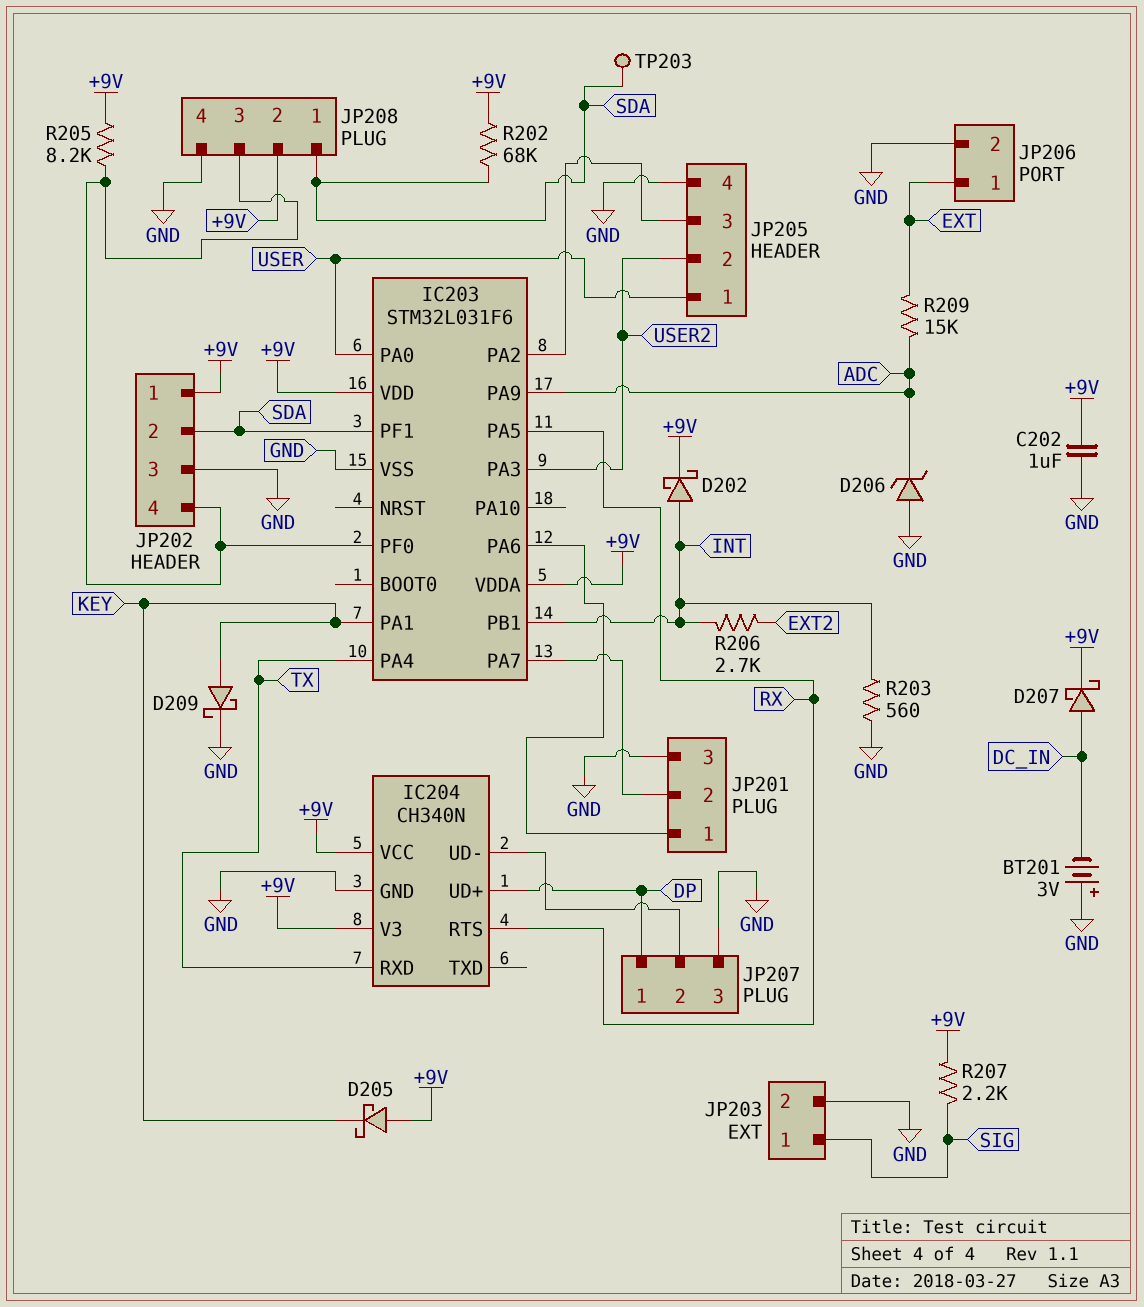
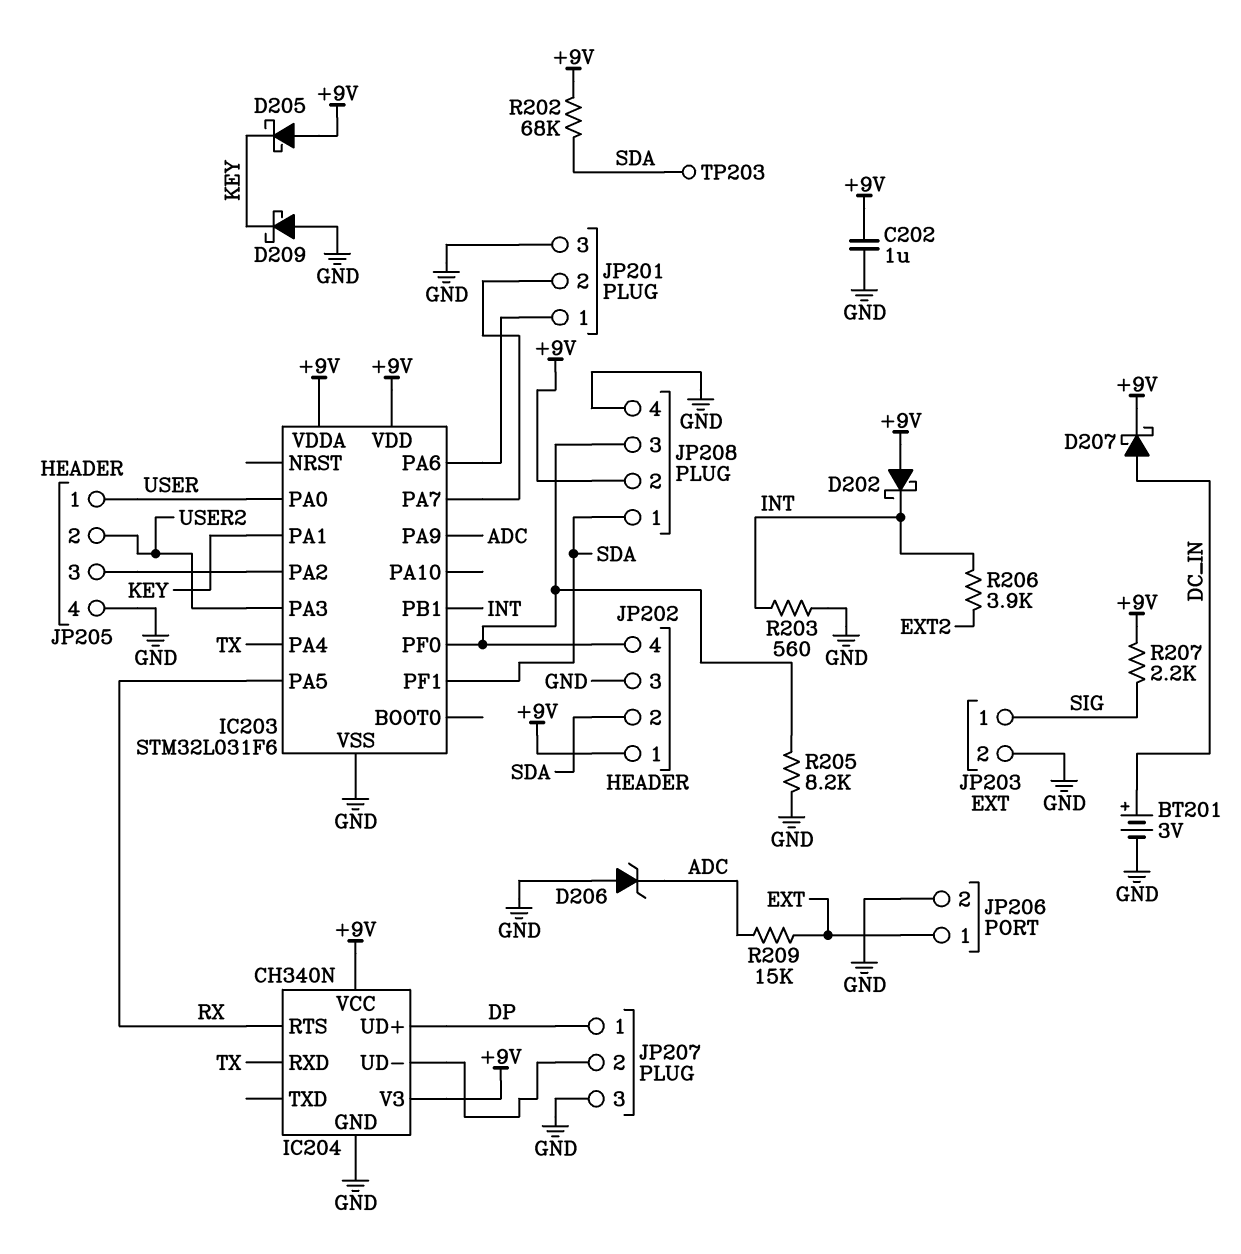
BT201: 3V (plus GND, minus DC_IN) -> 3V (plus DC_IN, minus GND)
D202: schottky (A INT, K +9V) -> schottky (A +9V, K INT)
D209: schottky (A KEY, K GND) -> schottky (A GND, K KEY)
R205: 8.2k (+9V, IC203/PF0) -> 8.2k (GND, IC203/PF0)
R206: 2.7k (EXT2, INT) -> 3.9k (EXT2, INT)

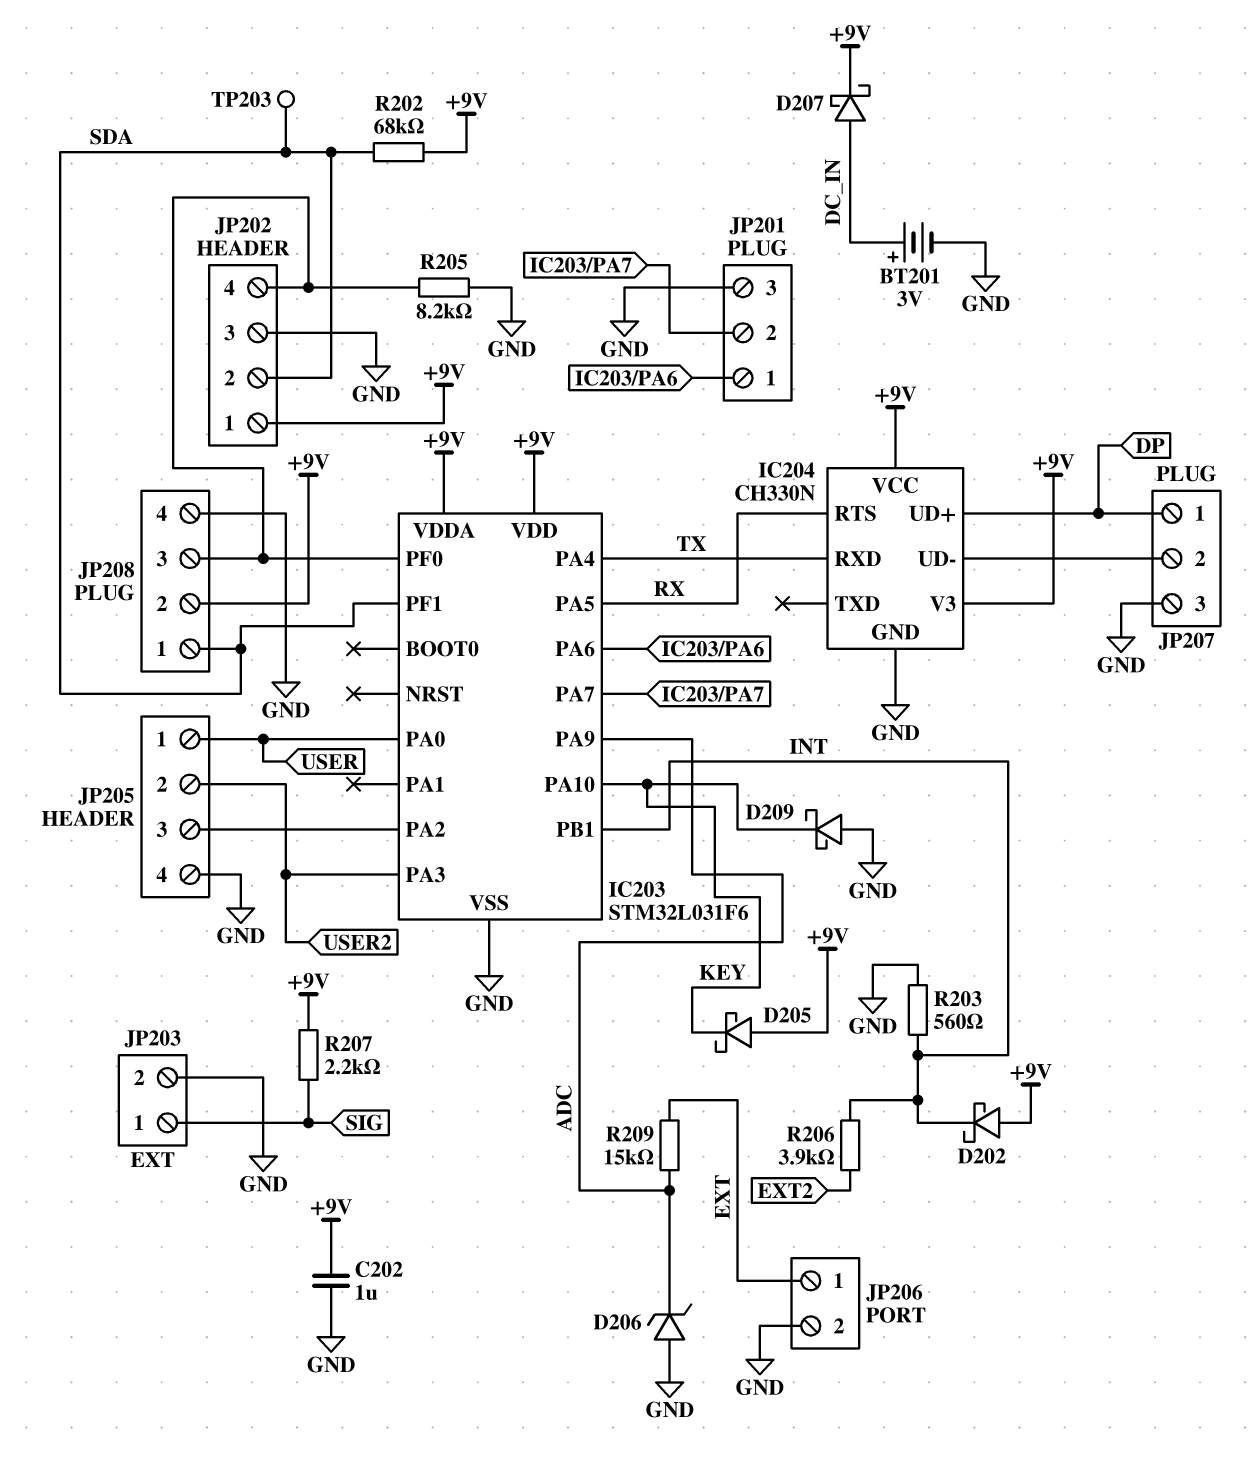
IC203 pin PA1: KEY -> none
IC203 pin PA10: none -> KEY
IC204: CH340N -> CH330N

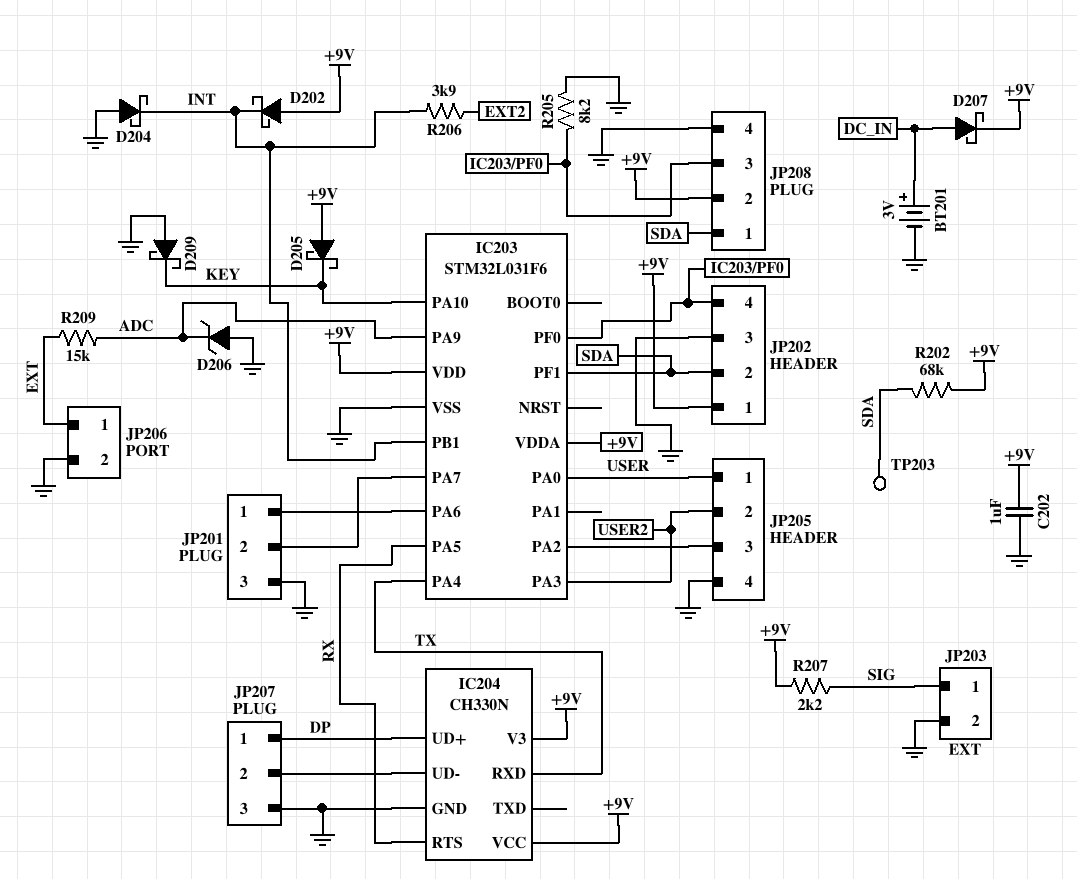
D204: none -> schottky (A GND, K INT)
R203: 560 (GND, INT) -> none

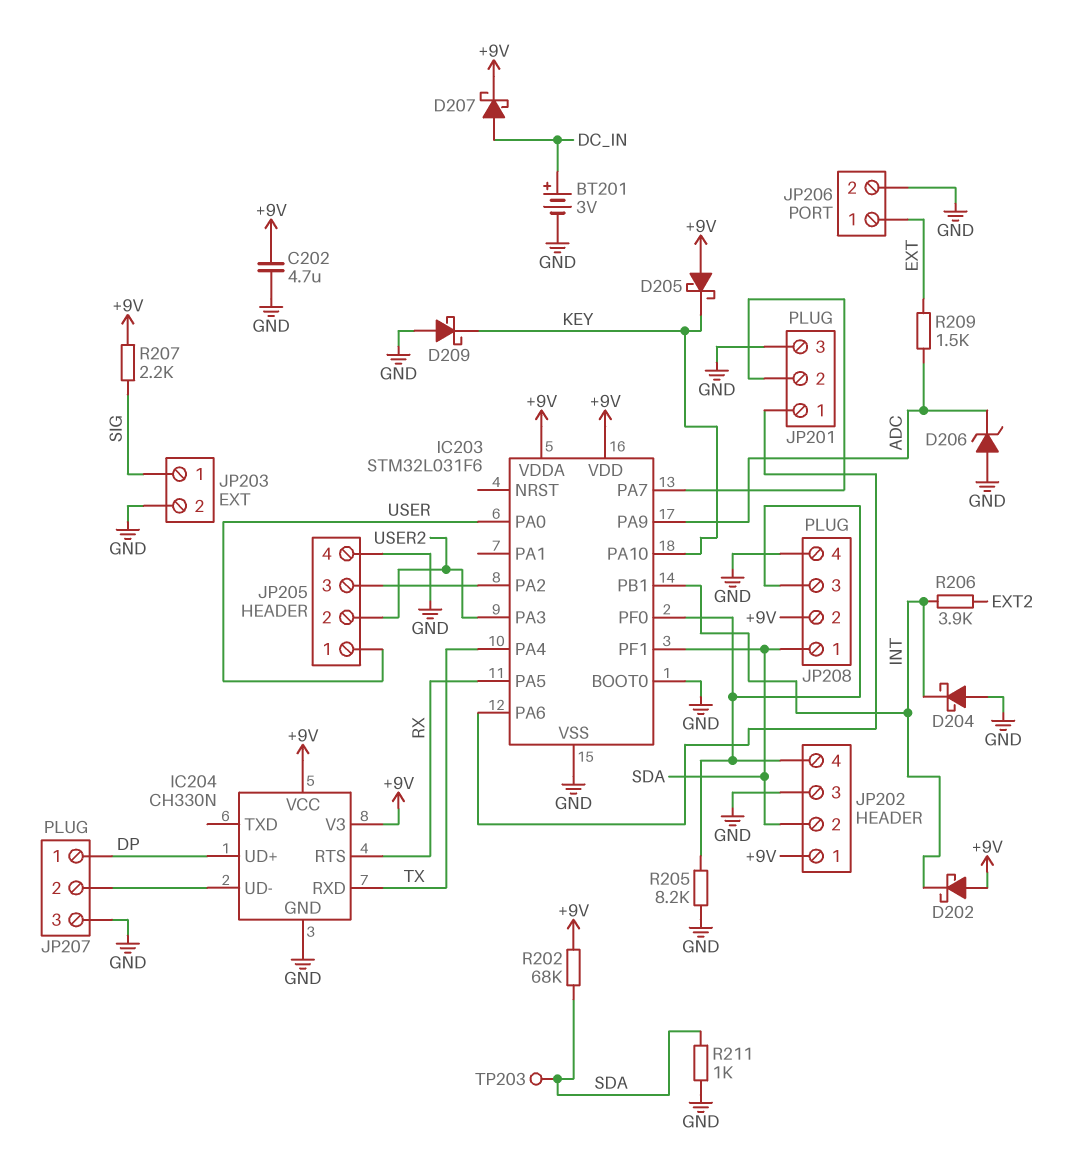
C202: 1uF (+9V, GND) -> 4.7uF (+9V, GND)
IC203 pin BOOT0: none -> GND
R209: 15k (ADC, EXT) -> 1.5k (ADC, EXT)
R211: none -> 1k (GND, SDA)

